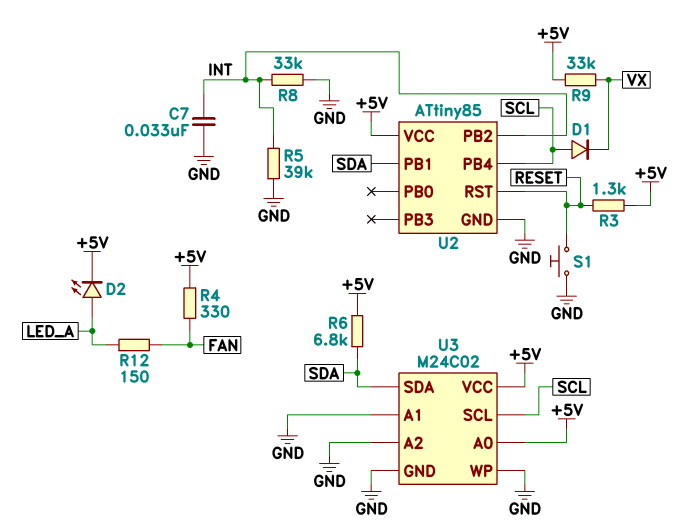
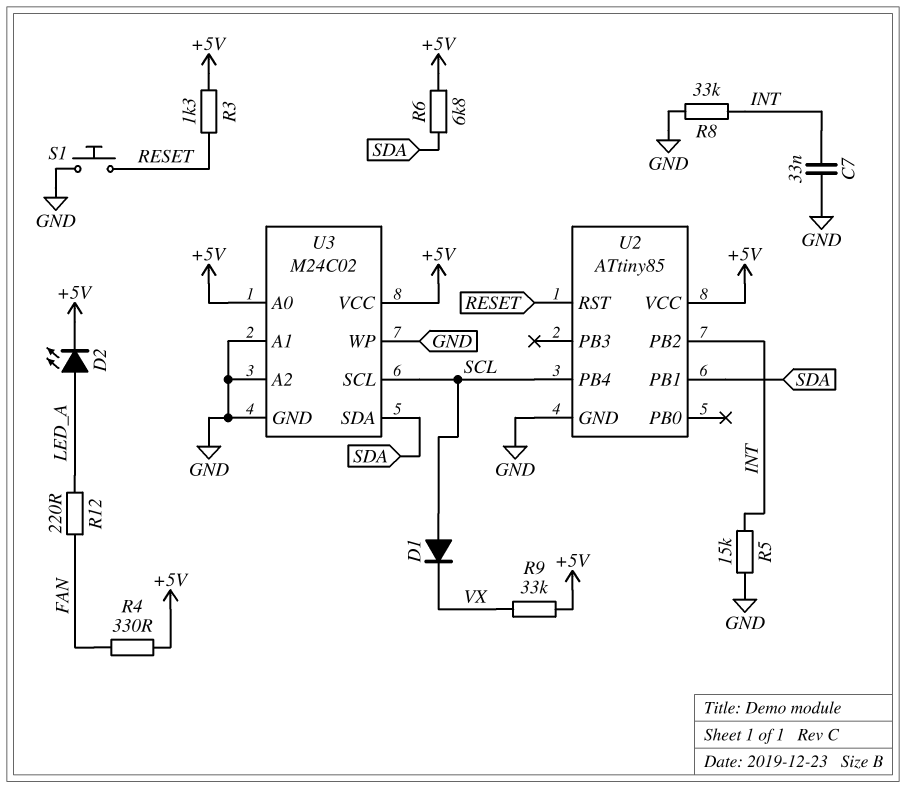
R5: 39k (GND, INT) -> 15k (GND, INT)
R12: 150 (FAN, LED_A) -> 220 (FAN, LED_A)

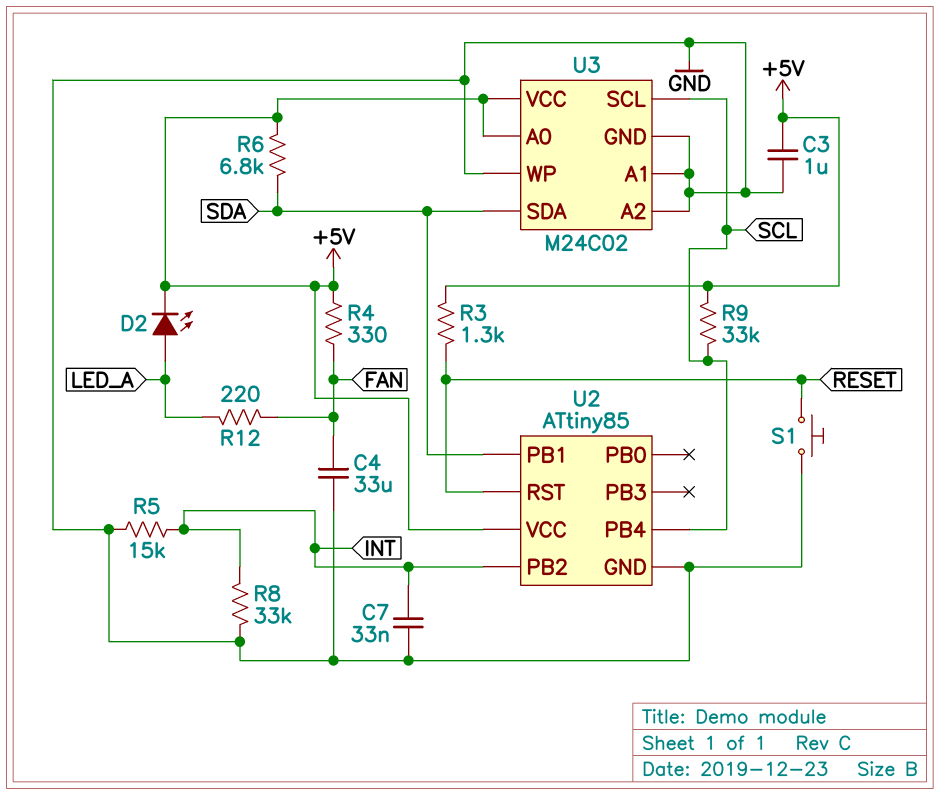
C3: none -> 1uF (+5V, GND)
C4: none -> 33uF (FAN, GND)
D1: diode (A SCL, K VX) -> none
R9: 33k (+5V, VX) -> 33k (+5V, SCL)

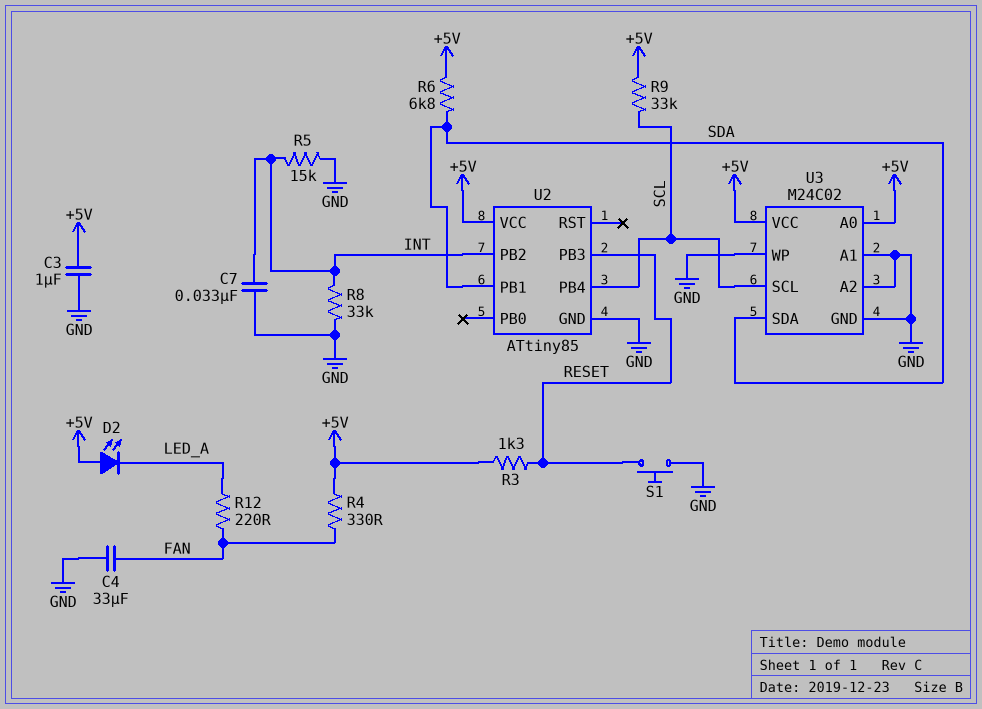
D2: LED (A LED_A, K +5V) -> LED (A +5V, K LED_A)
U2 pin PB3: none -> RESET
U2 pin RST: RESET -> none

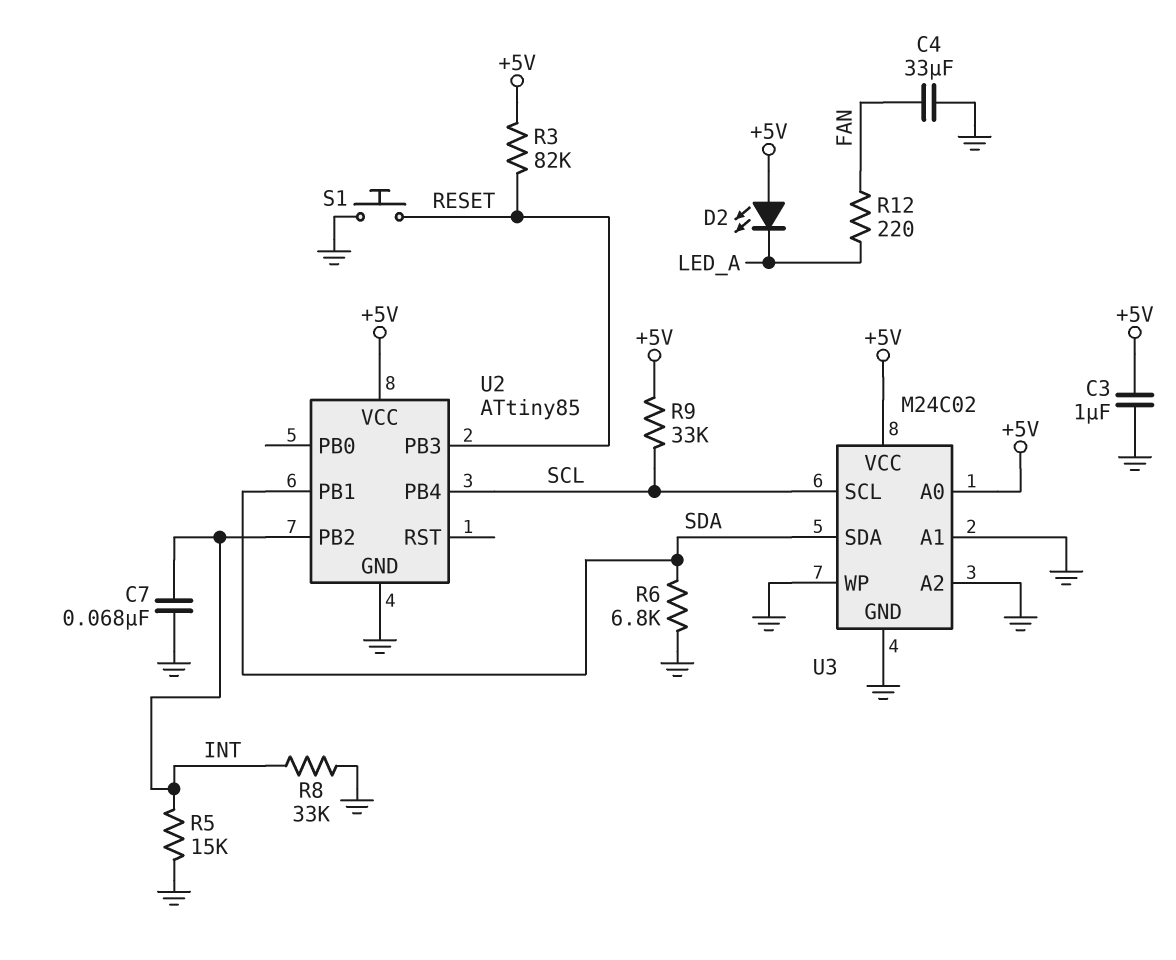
C7: 33nF (GND, INT) -> 68nF (GND, INT)
R3: 1.3k (+5V, RESET) -> 82k (+5V, RESET)
R4: 330 (+5V, FAN) -> none
R6: 6.8k (+5V, SDA) -> 6.8k (GND, SDA)

